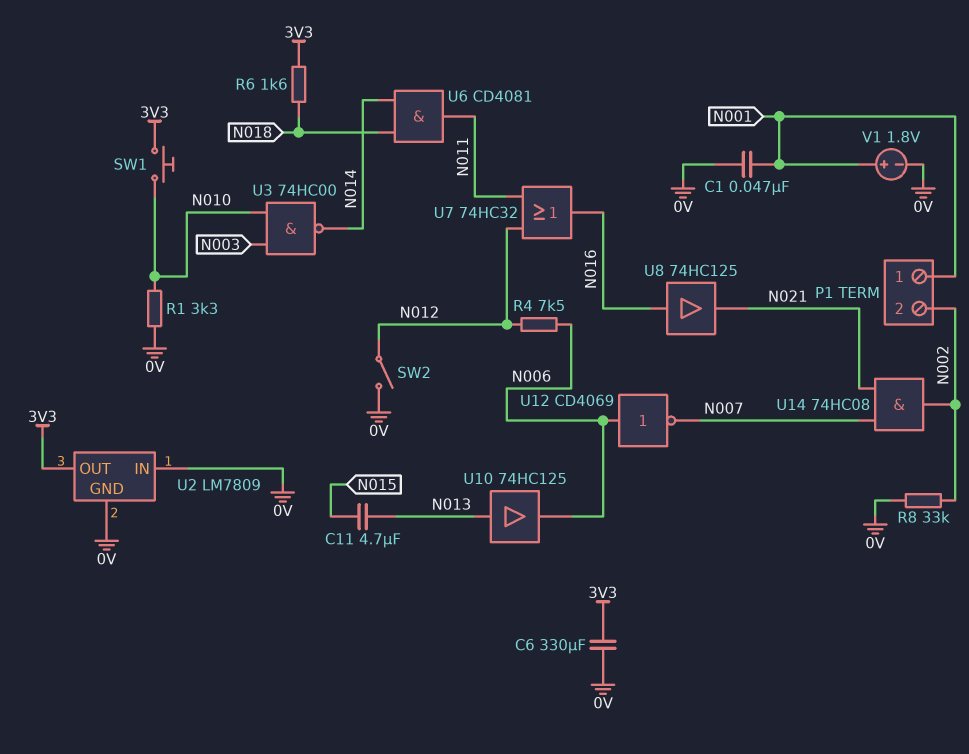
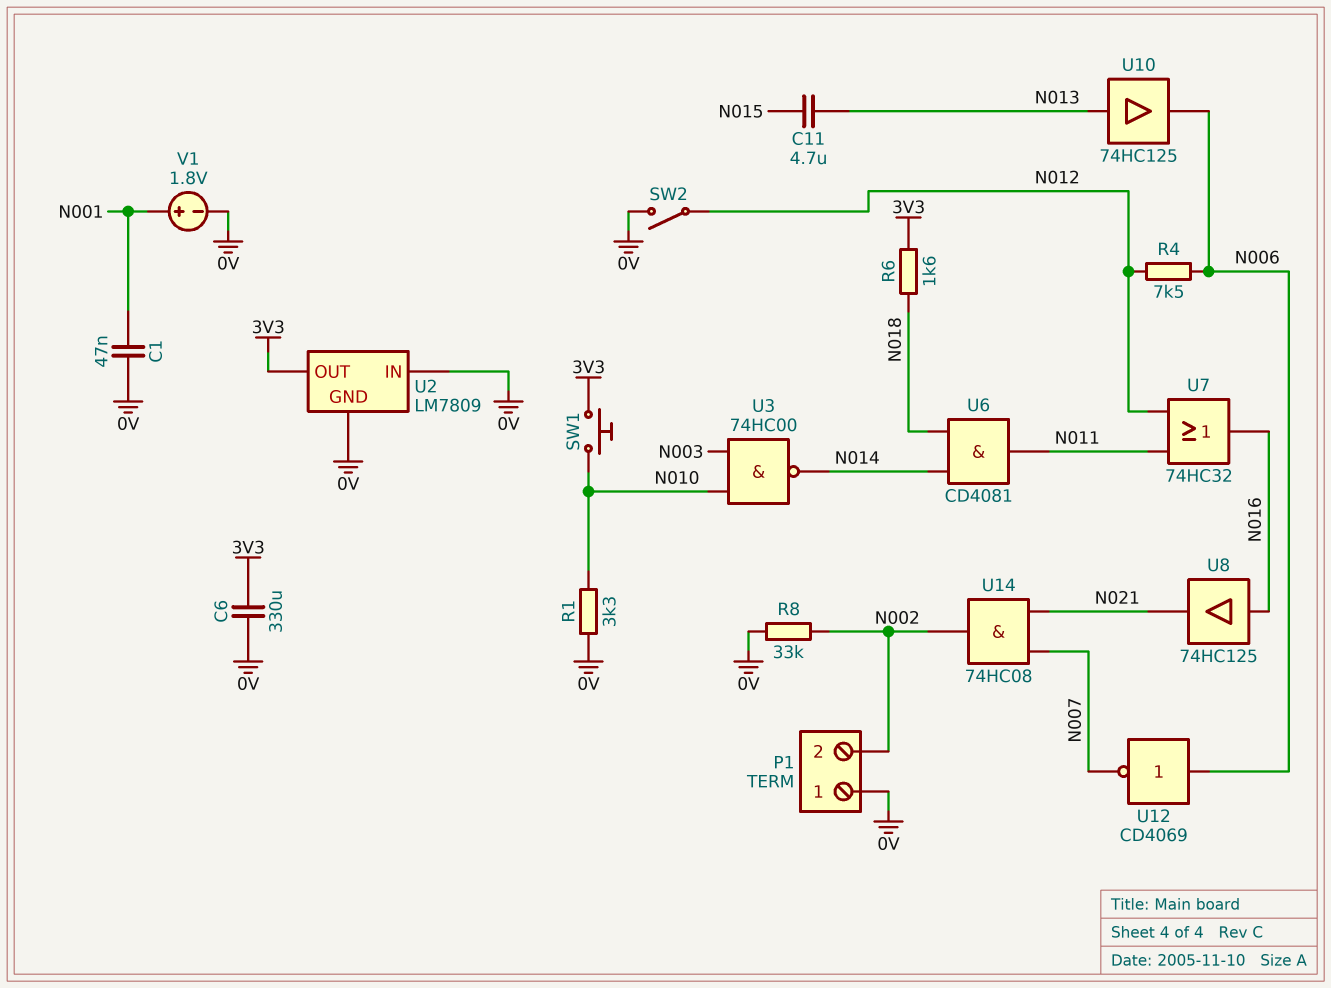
P1 pin 1: N001 -> 0V

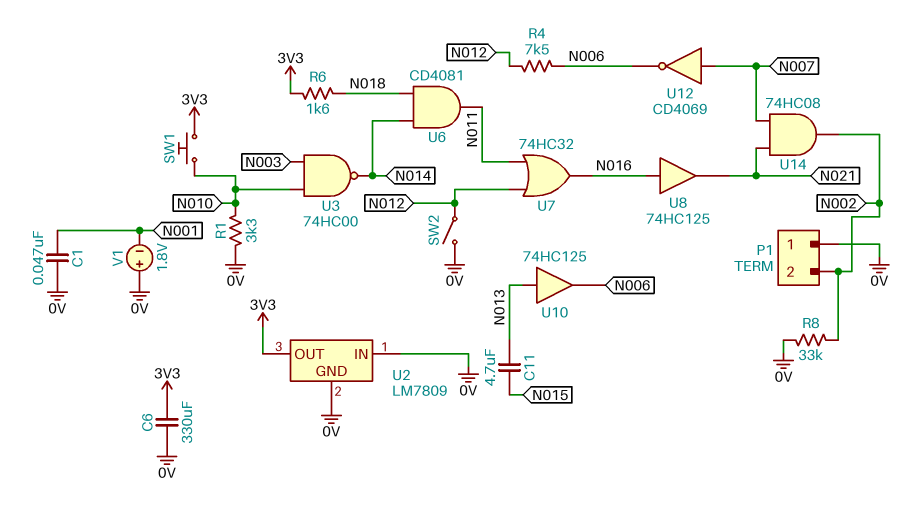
U12: NOT CD4069 (in N006, out N007) -> NOT CD4069 (in N007, out N006)
V1: 1.8V (plus N001, minus 0V) -> 1.8V (plus 0V, minus N001)

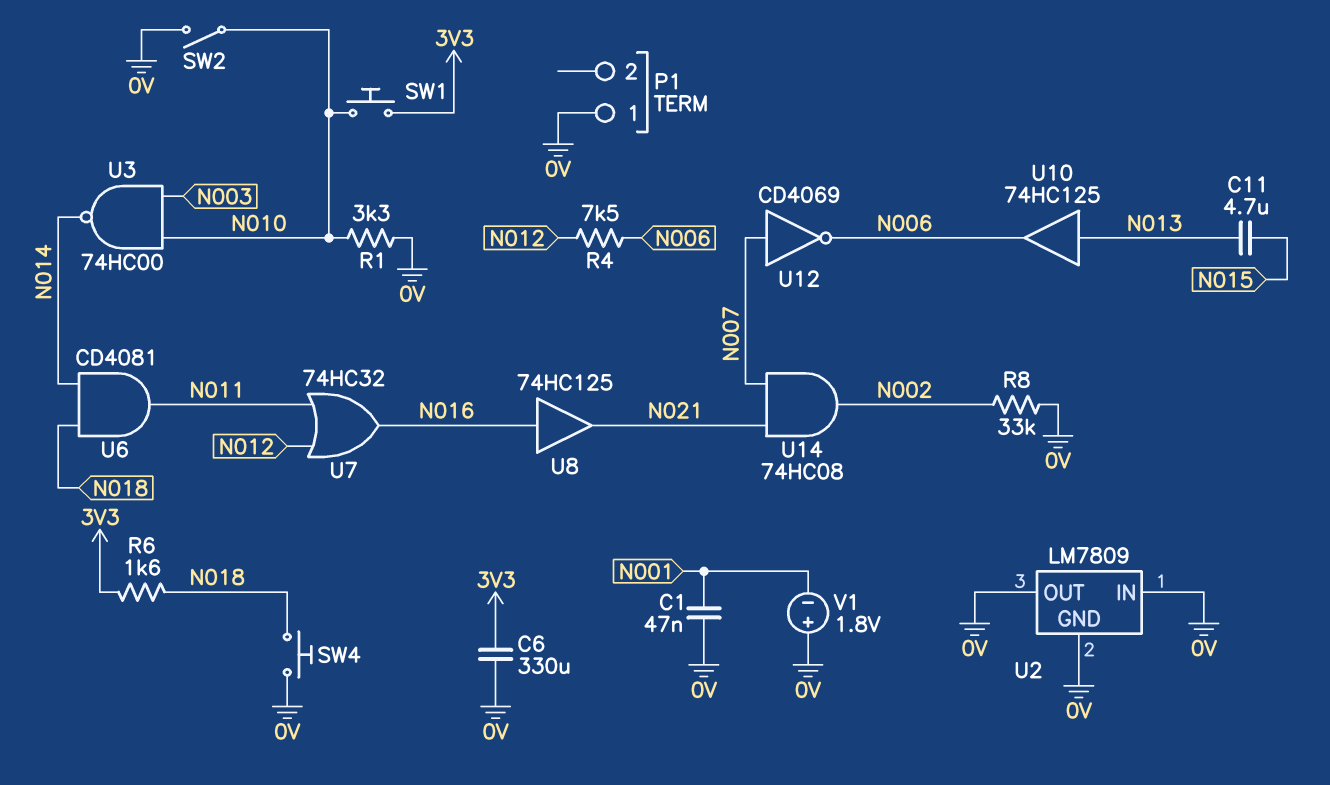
P1 pin 2: N002 -> none
SW2: switch (0V, N012) -> switch (0V, N010)
SW4: none -> button (0V, N018)
U2 pin OUT: 3V3 -> 0V

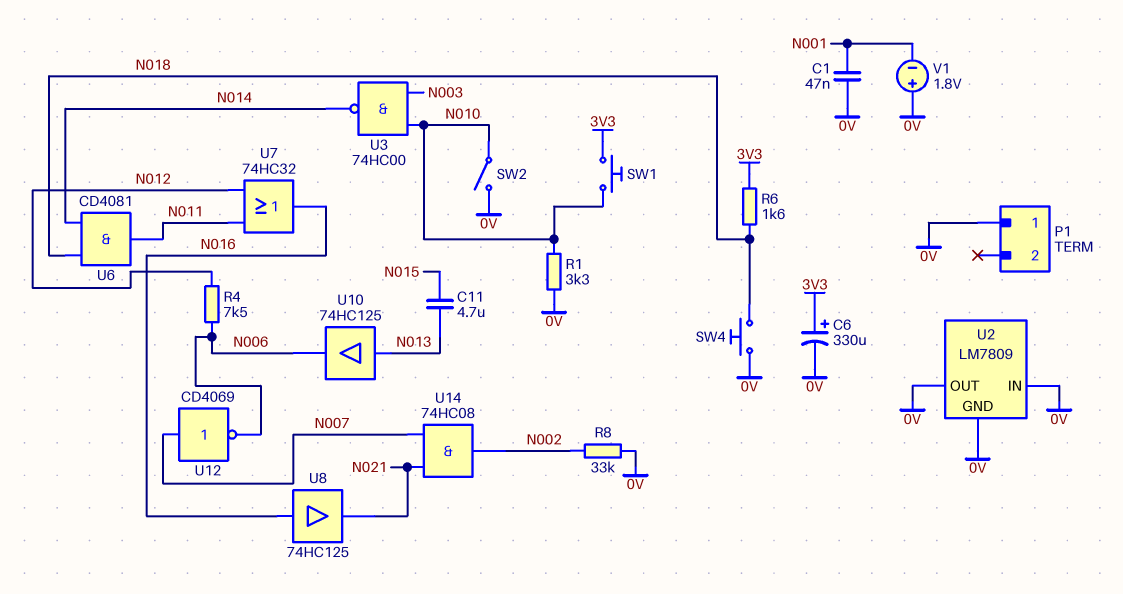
C6: 330uF (0V, 3V3) -> 330uF (plus 3V3, minus 0V)

